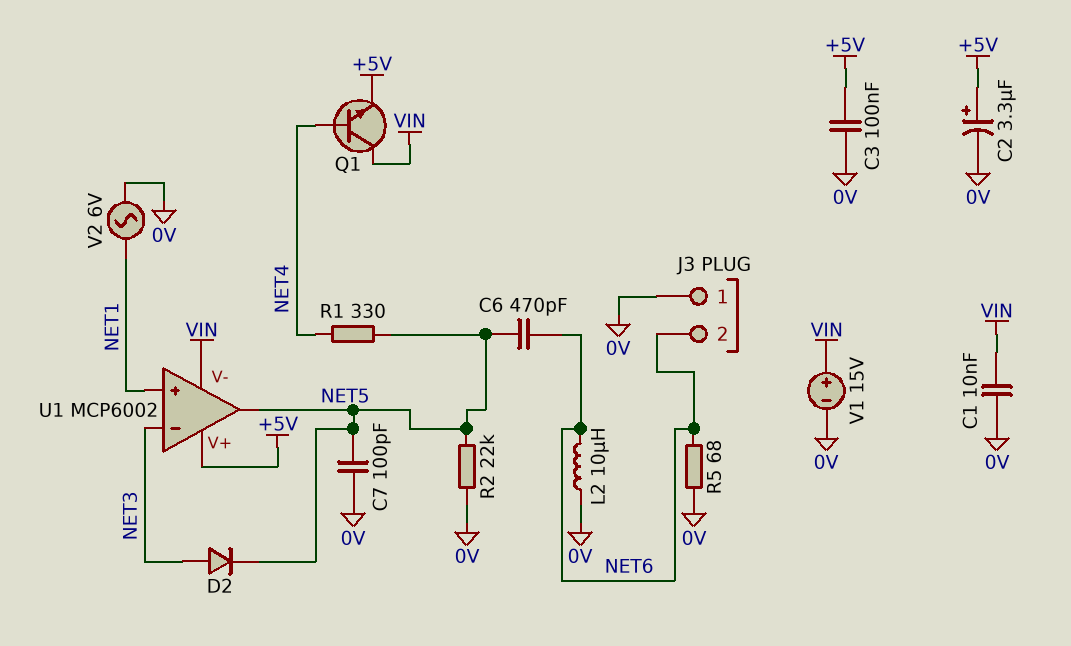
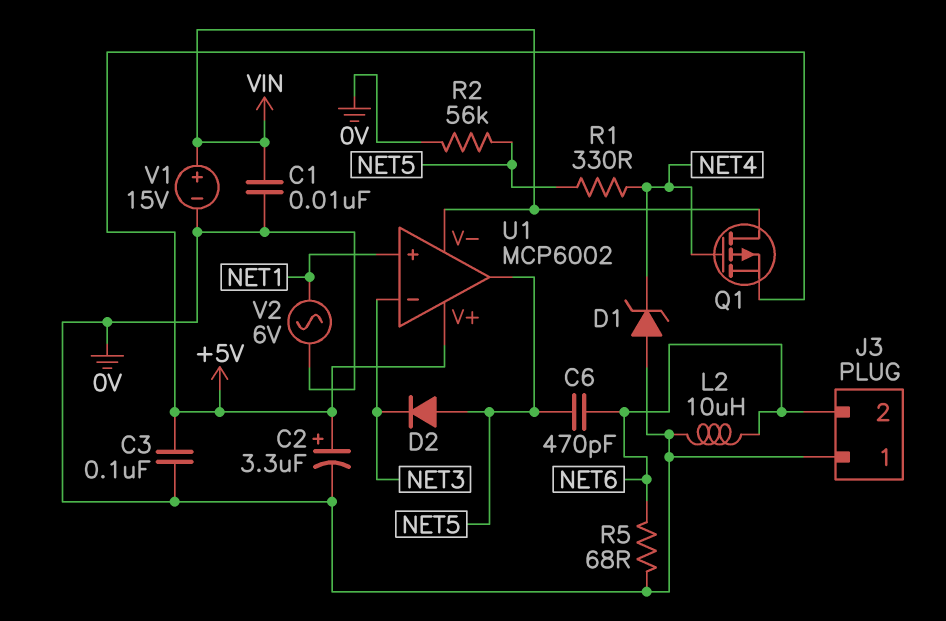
C7: 100pF (0V, NET5) -> none
D1: none -> zener (A 0V, K NET4)
D2: diode (A NET3, K NET5) -> diode (A NET5, K NET3)
Q1: NPN (B NET4, C VIN, E +5V) -> PMOS (G NET4, D VIN, S +5V)
R2: 22k (0V, NET5) -> 56k (0V, NET5)

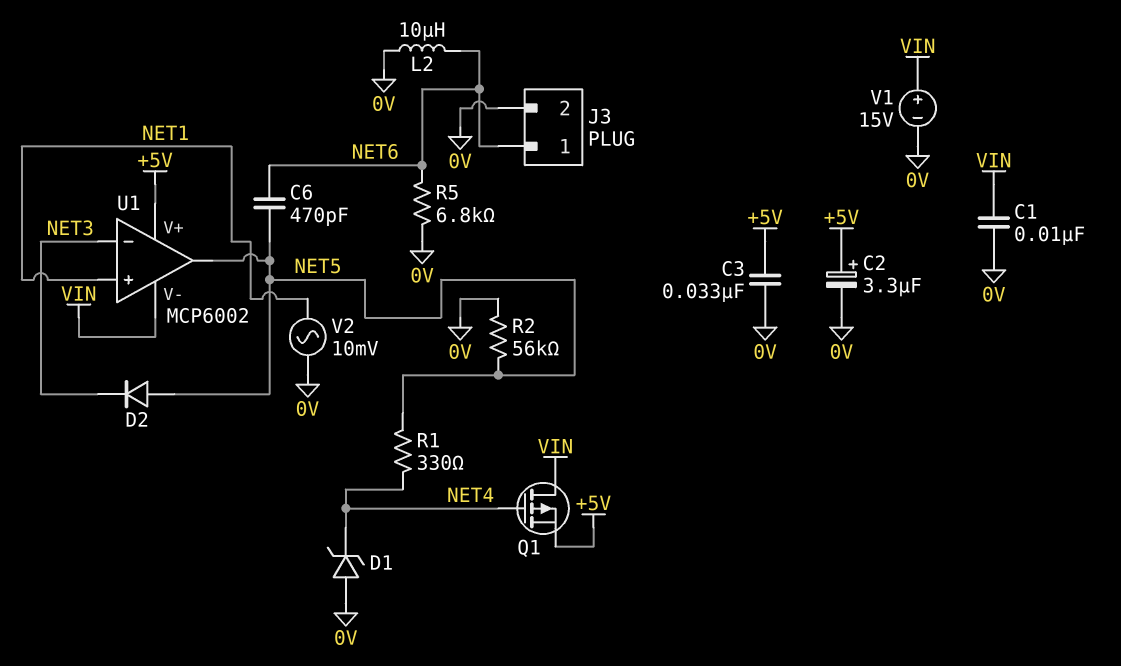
C3: 100nF (+5V, 0V) -> 33nF (+5V, 0V)
J3 pin 1: 0V -> NET6
J3 pin 2: NET6 -> 0V
R5: 68 (0V, NET6) -> 6.8k (0V, NET6)
V2: AC 6V (0V, NET1) -> AC 10mV (0V, NET1)

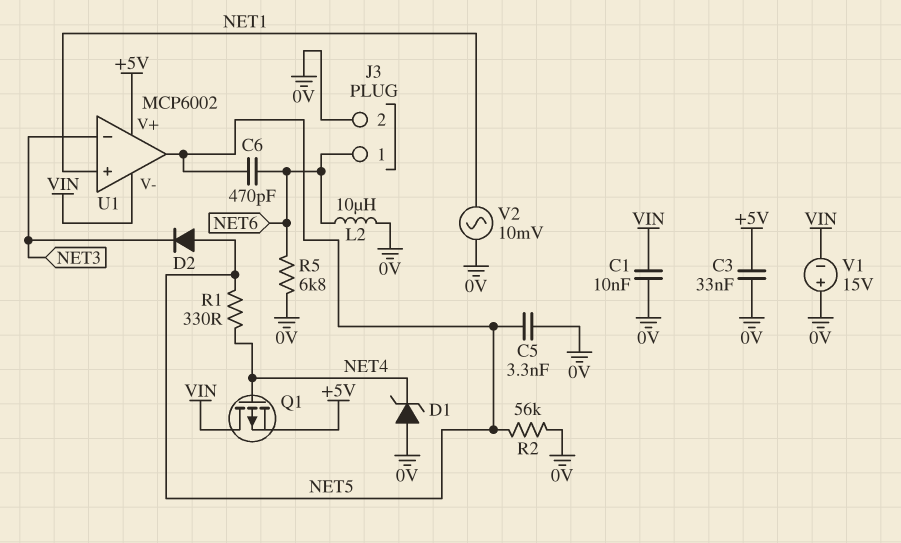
C2: 3.3uF (plus +5V, minus 0V) -> none
C5: none -> 3.3nF (0V, NET5)
V1: 15V (plus VIN, minus 0V) -> 15V (plus 0V, minus VIN)

